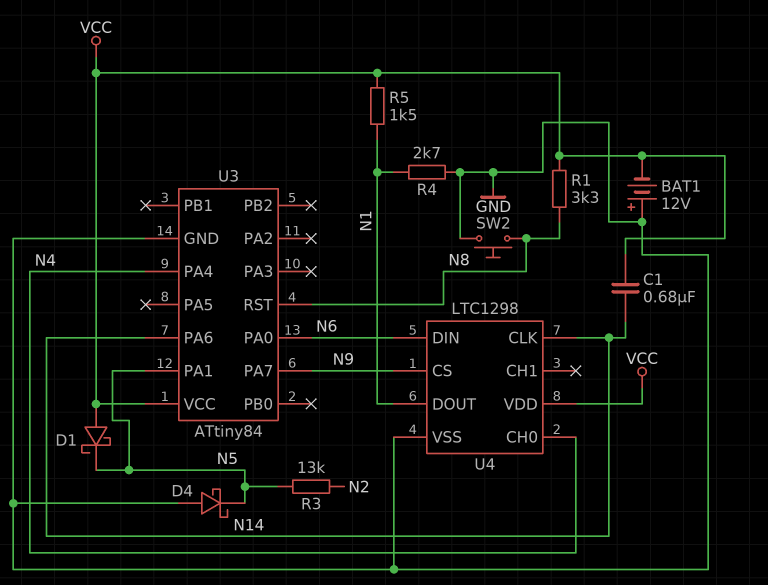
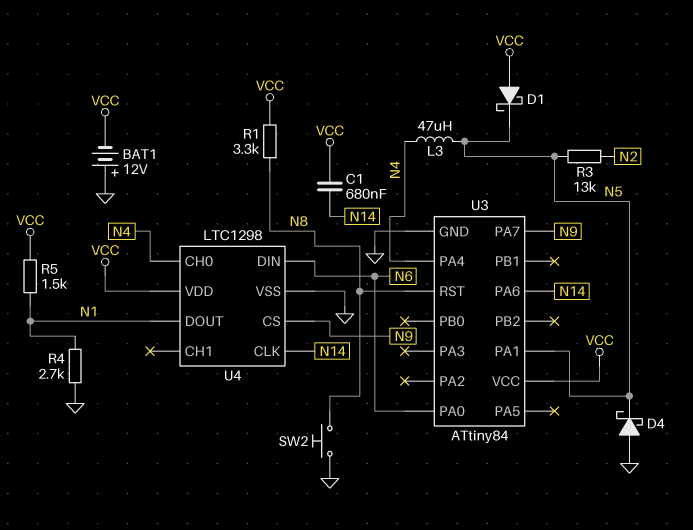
L3: none -> 47uH (N4, N5)

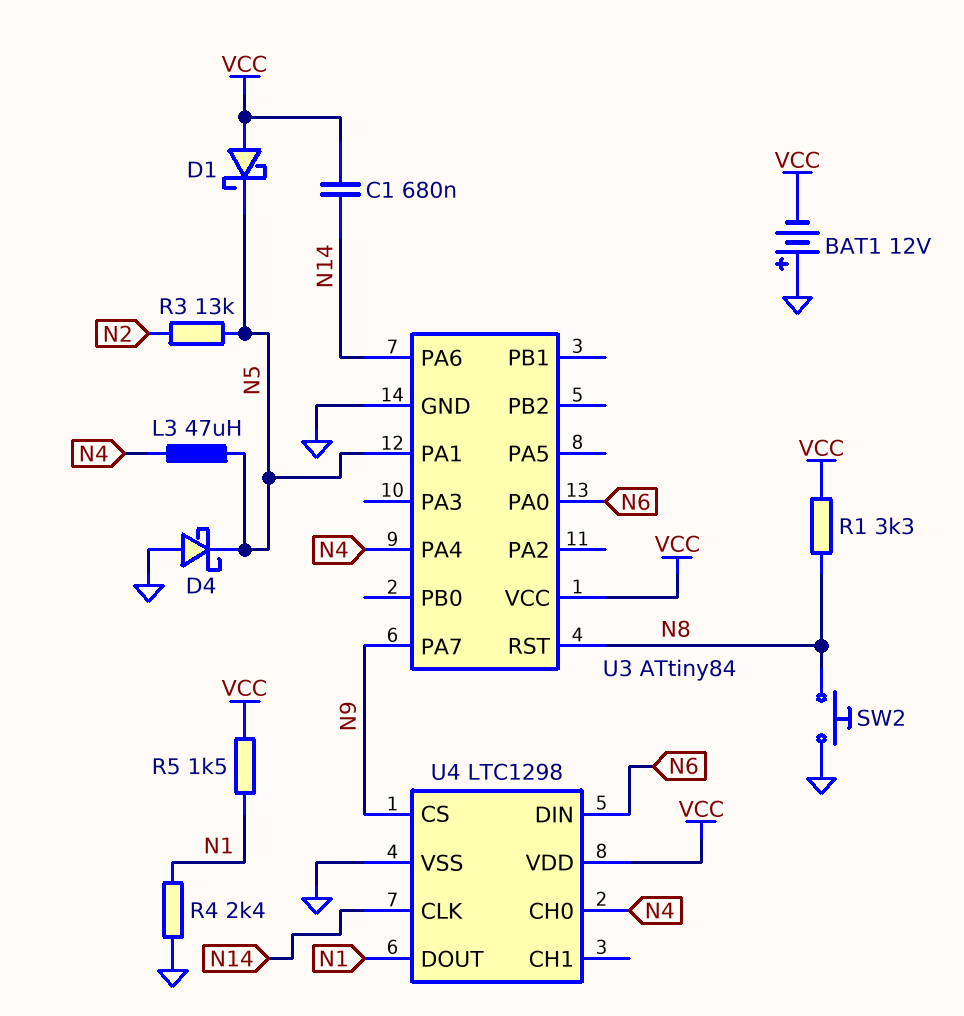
R4: 2.7k (GND, N1) -> 2.4k (GND, N1)

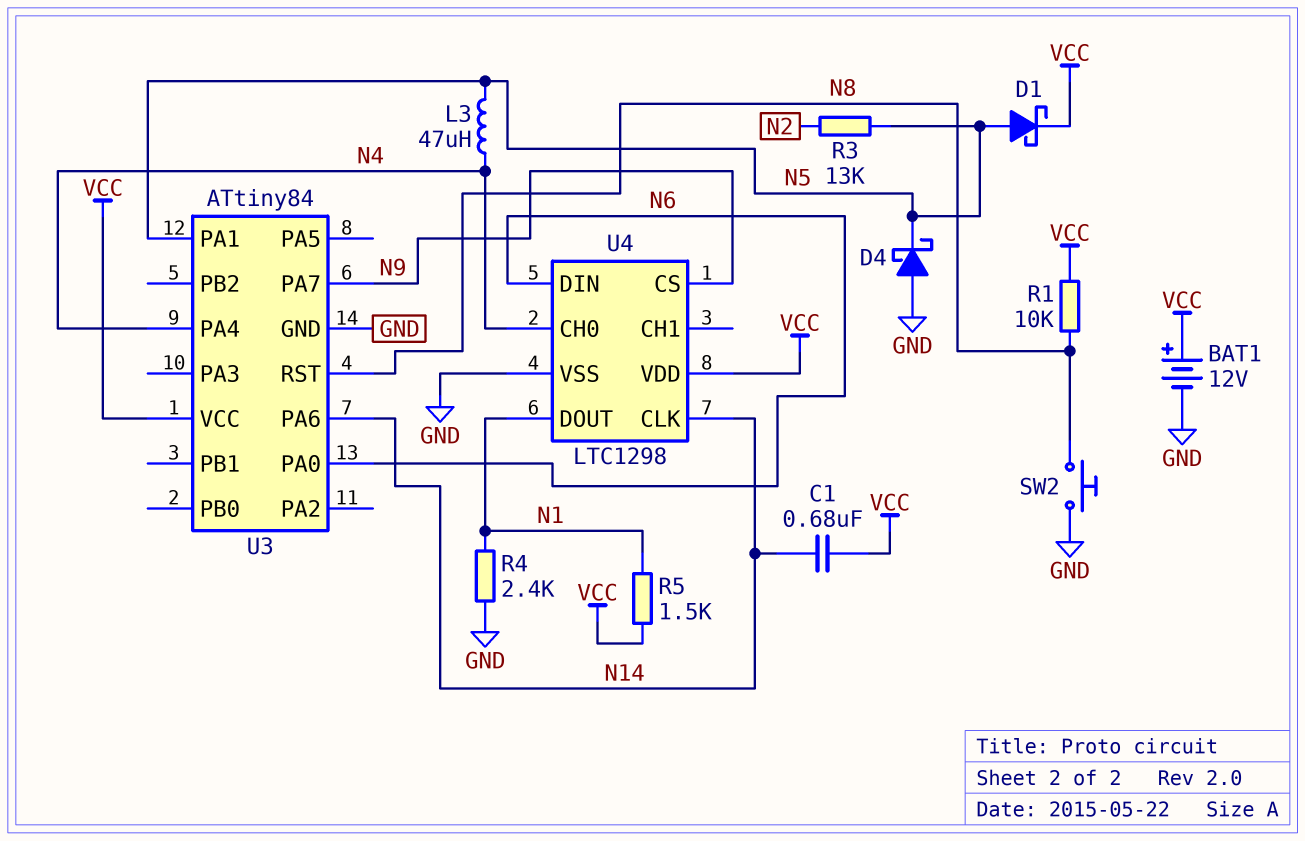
BAT1: 12V (plus GND, minus VCC) -> 12V (plus VCC, minus GND)
D1: schottky (A VCC, K N5) -> schottky (A N5, K VCC)
R1: 3.3k (N8, VCC) -> 10k (N8, VCC)

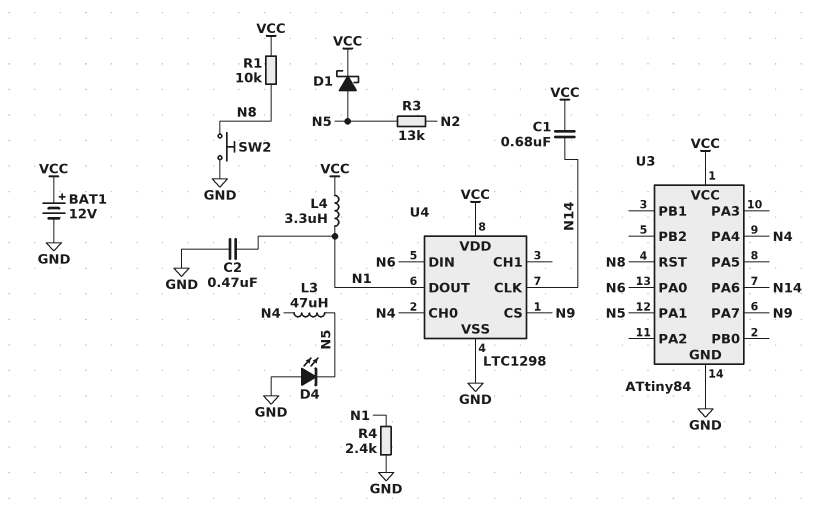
C2: none -> 470nF (GND, N1)
D4: schottky (A GND, K N5) -> LED (A GND, K N5)
L4: none -> 3.3uH (N1, VCC)
R5: 1.5k (N1, VCC) -> none

